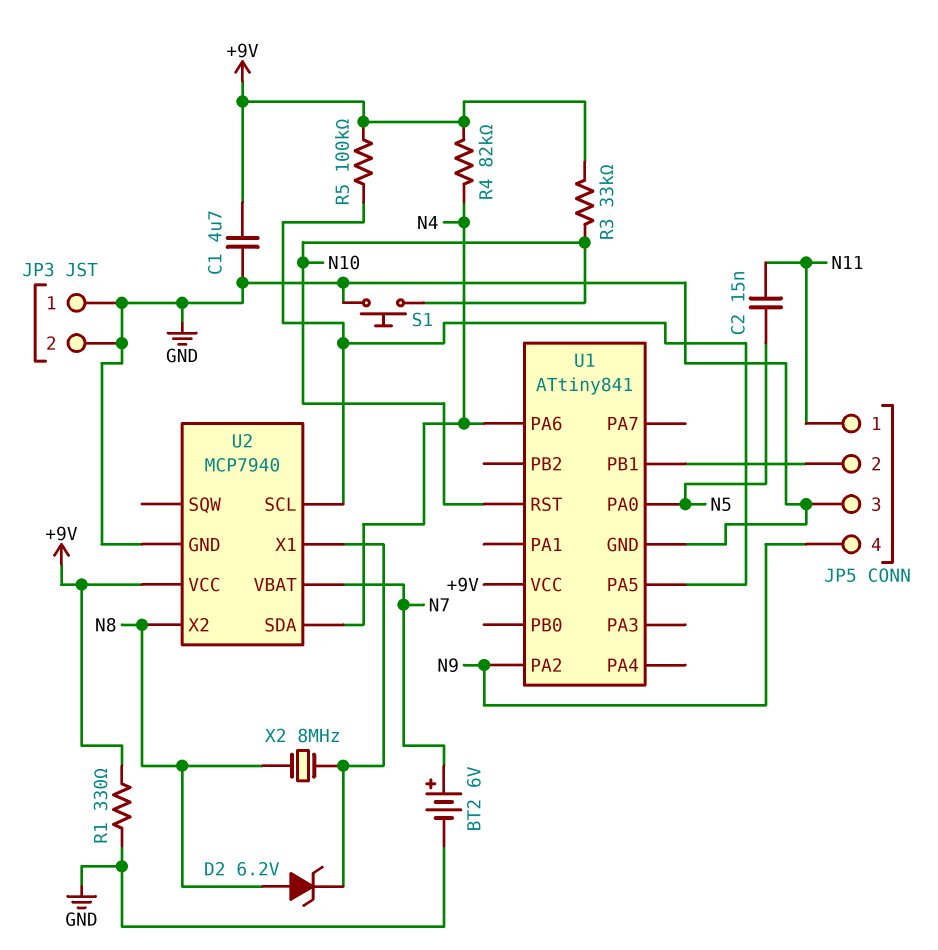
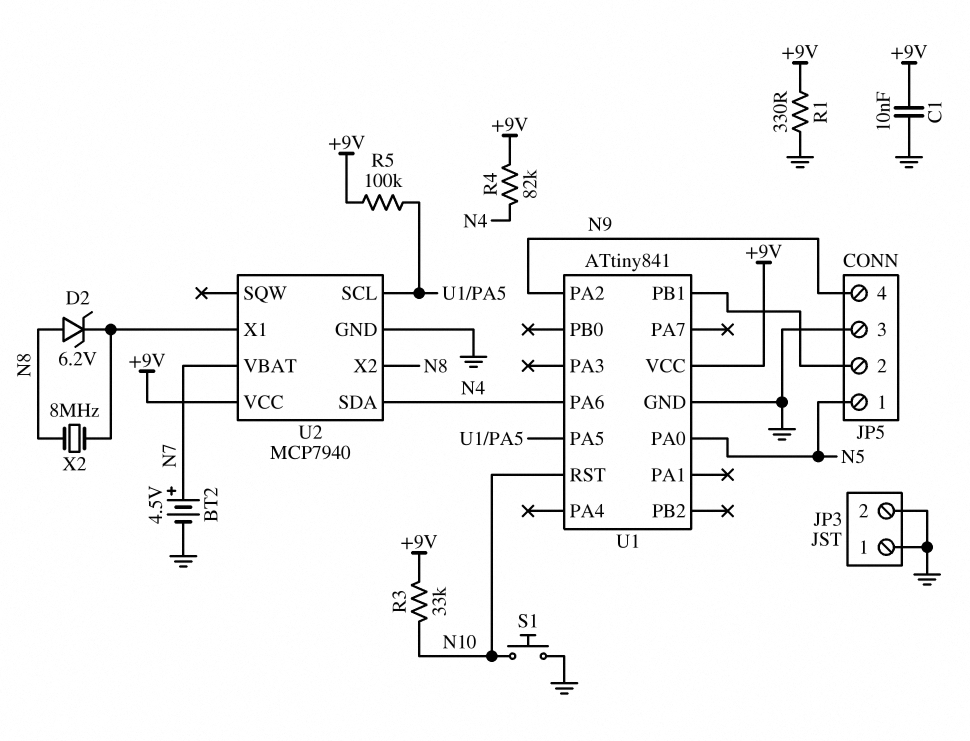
BT2: 6V (plus N7, minus GND) -> 4.5V (plus N7, minus GND)
C1: 4.7uF (+9V, GND) -> 10nF (+9V, GND)
C2: 15nF (N5, N11) -> none
JP5 pin 1: N11 -> N5

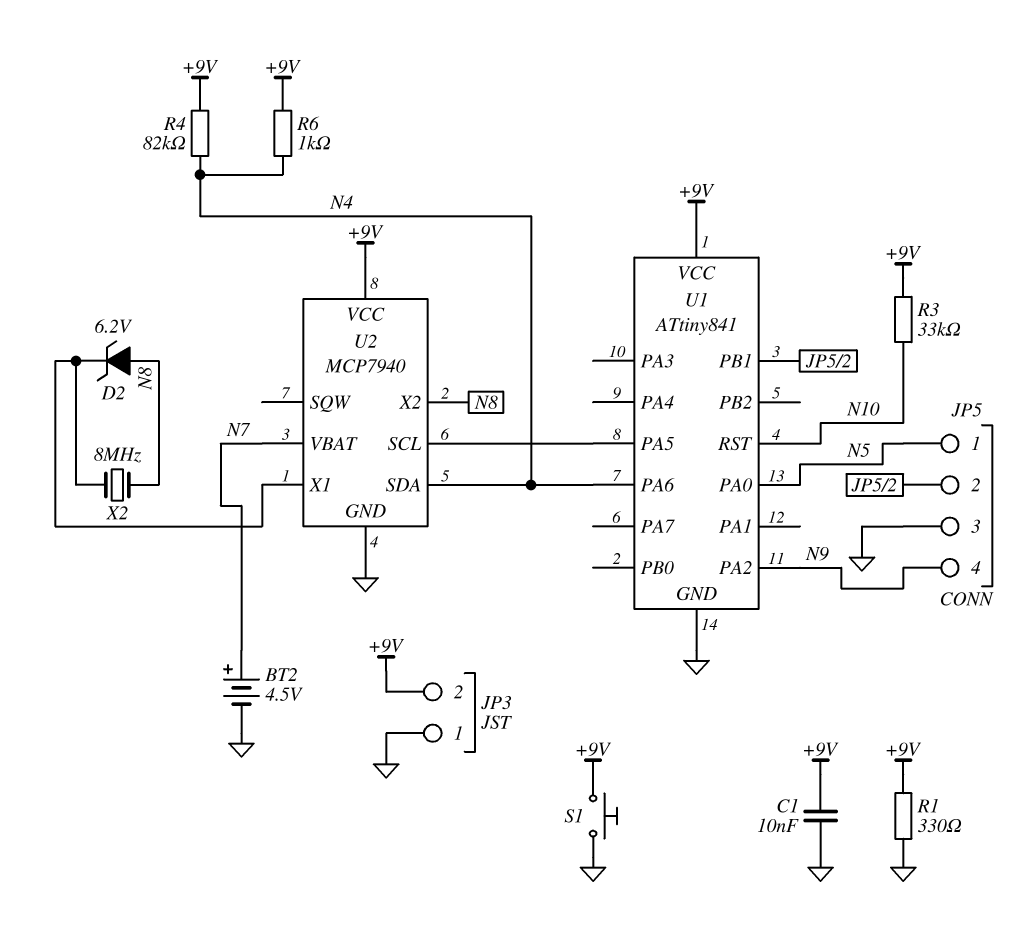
JP3 pin 2: GND -> +9V
R5: 100k (+9V, U1/PA5) -> none
R6: none -> 1k (+9V, N4)
S1: button (GND, N10) -> button (+9V, GND)

